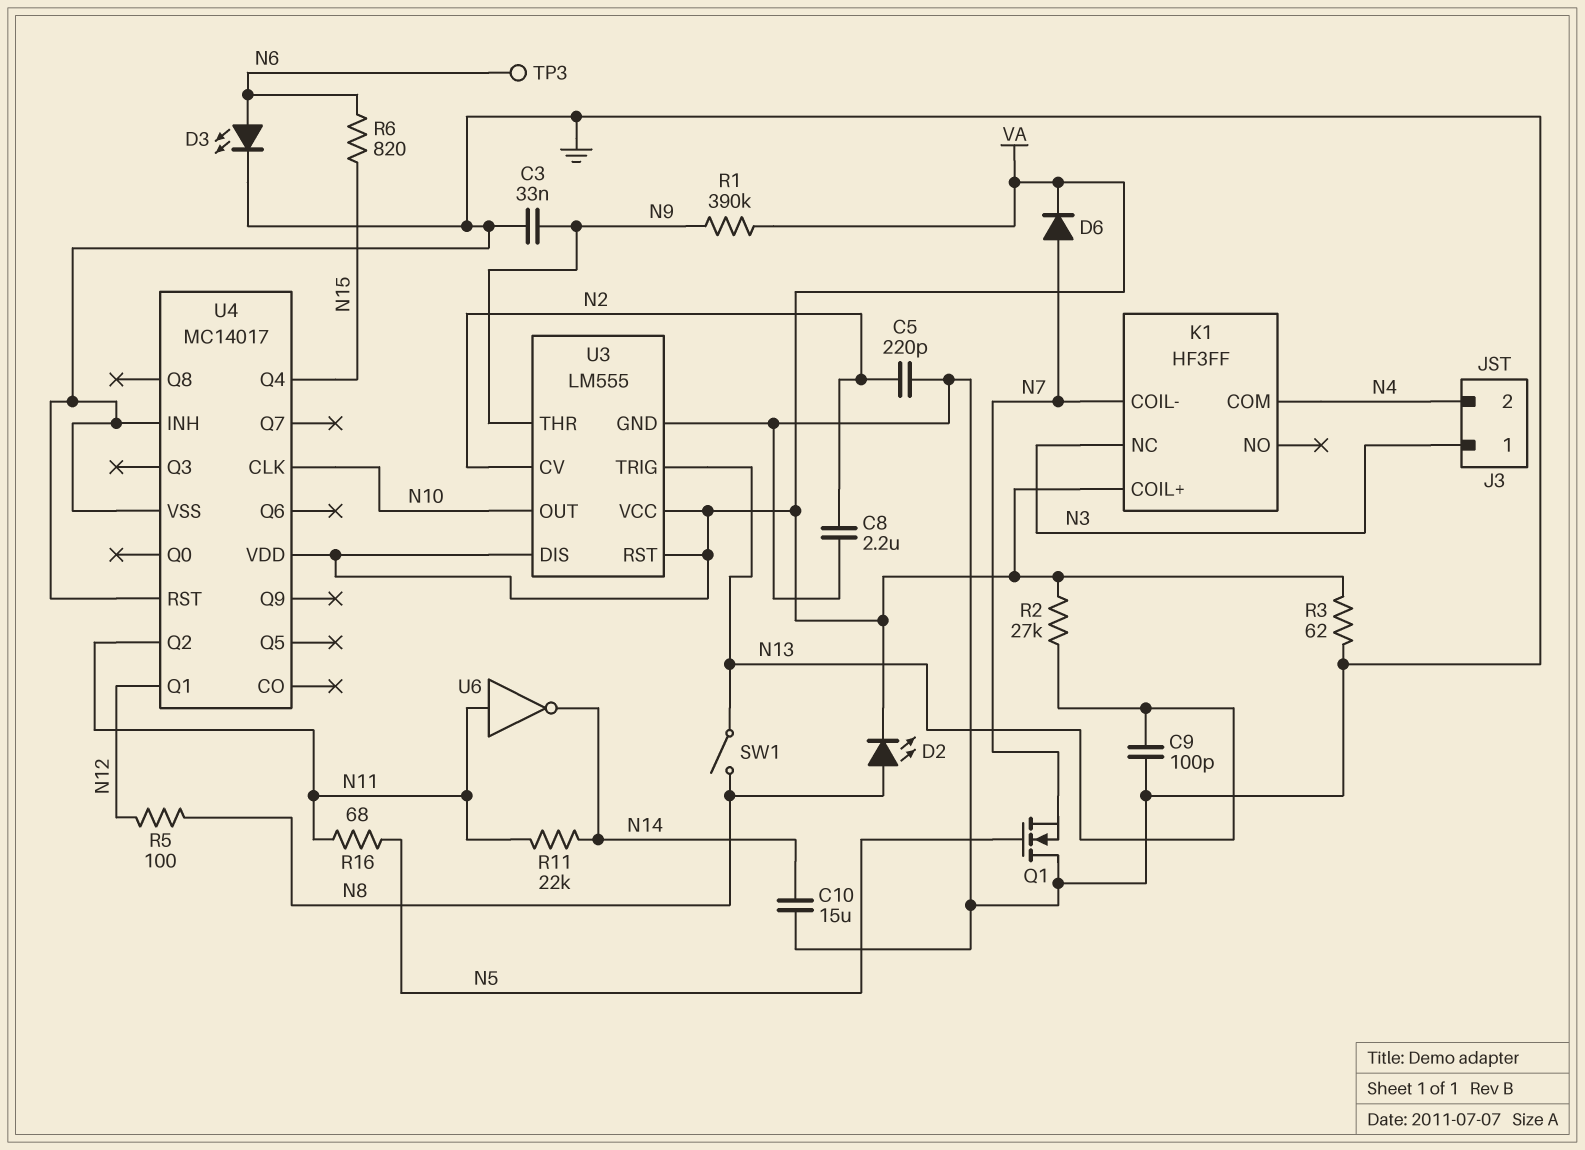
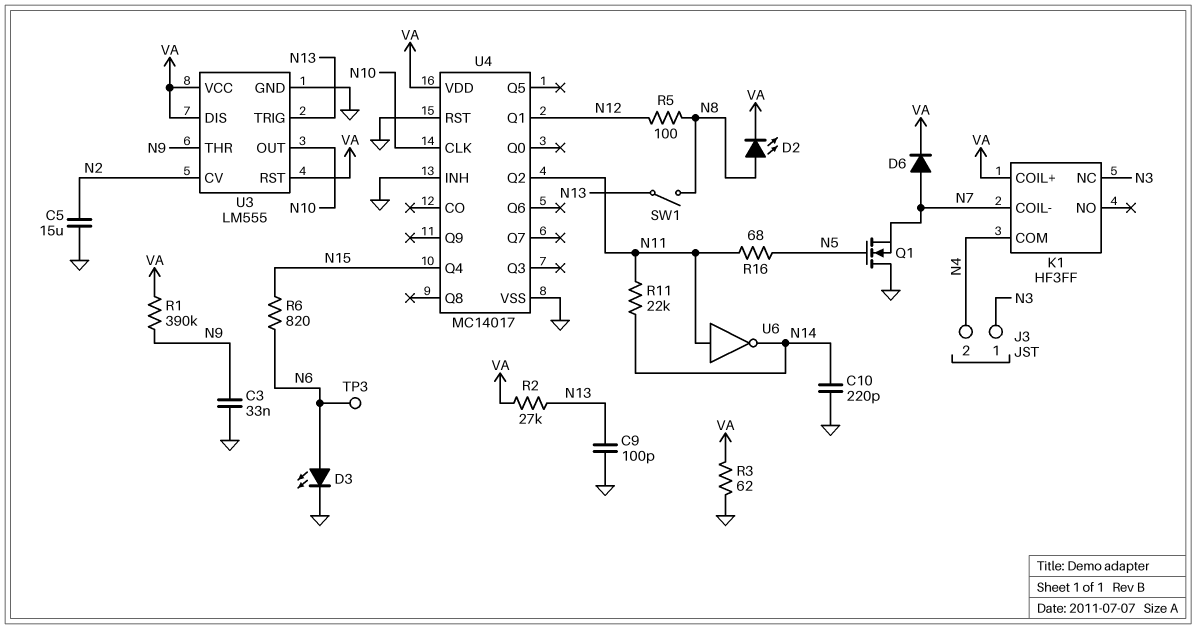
C5: 220pF (GND, N2) -> 15uF (GND, N2)
C8: 2.2uF (GND, N2) -> none
C10: 15uF (GND, N14) -> 220pF (GND, N14)

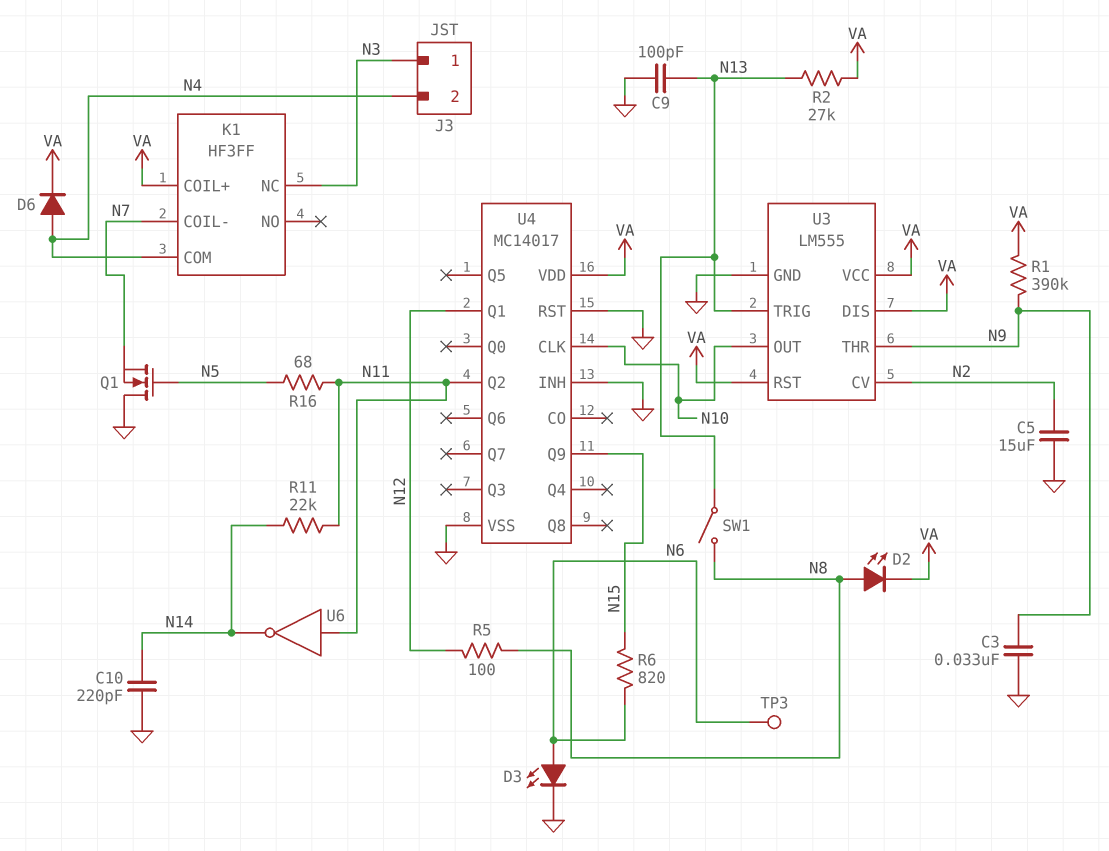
D6: diode (A N7, K VA) -> diode (A N4, K VA)
R3: 62 (GND, VA) -> none
U4 pin Q4: N15 -> none
U4 pin Q9: none -> N15

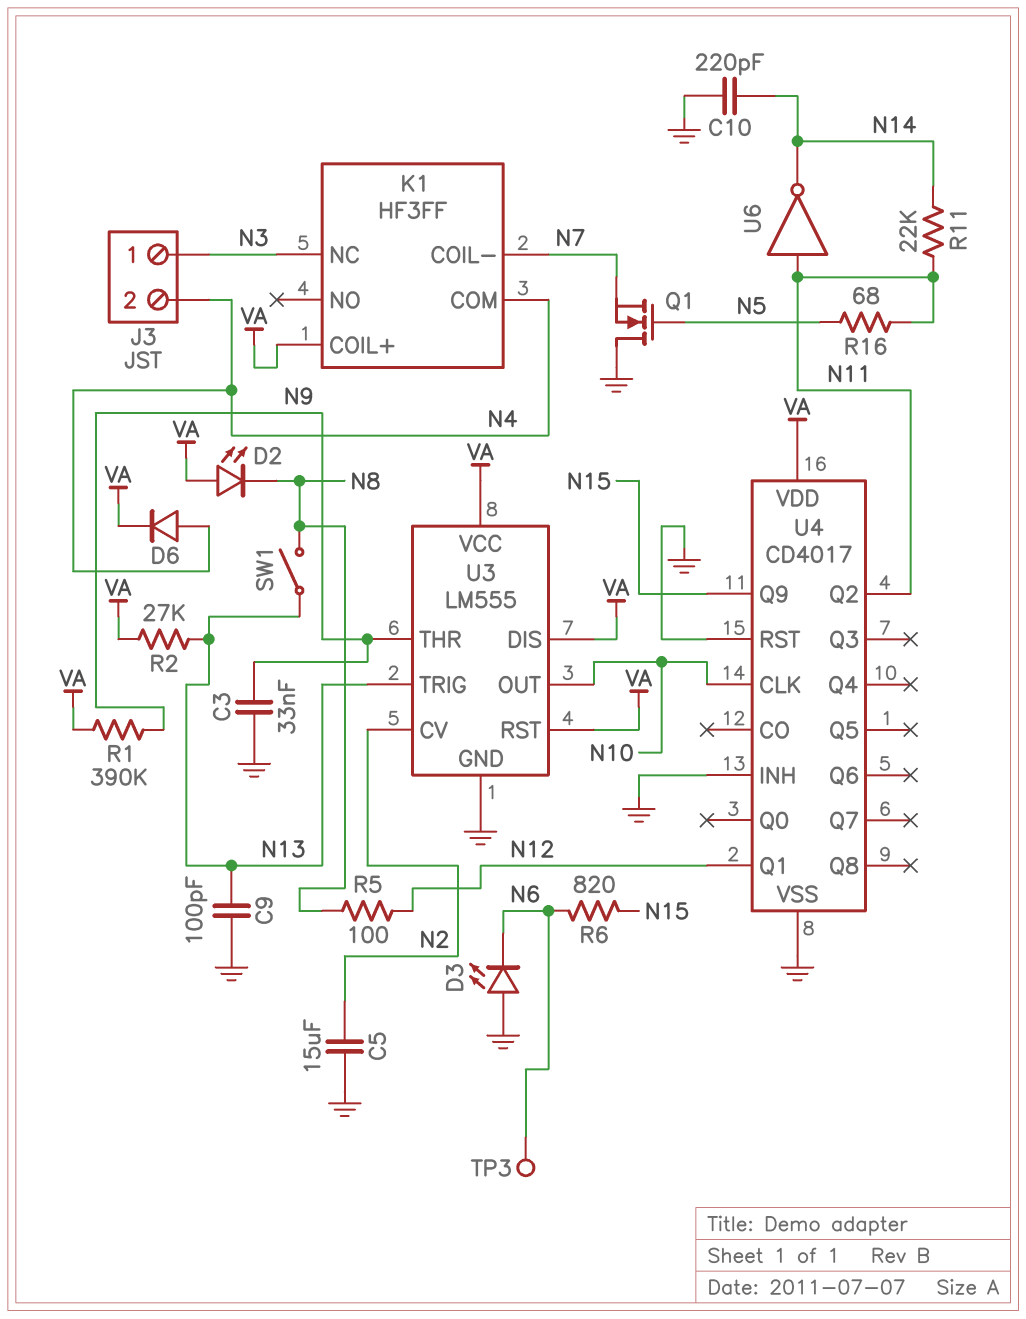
D2: LED (A N8, K VA) -> LED (A VA, K N8)
D3: LED (A N6, K GND) -> LED (A GND, K N6)
U4: MC14017 -> CD4017

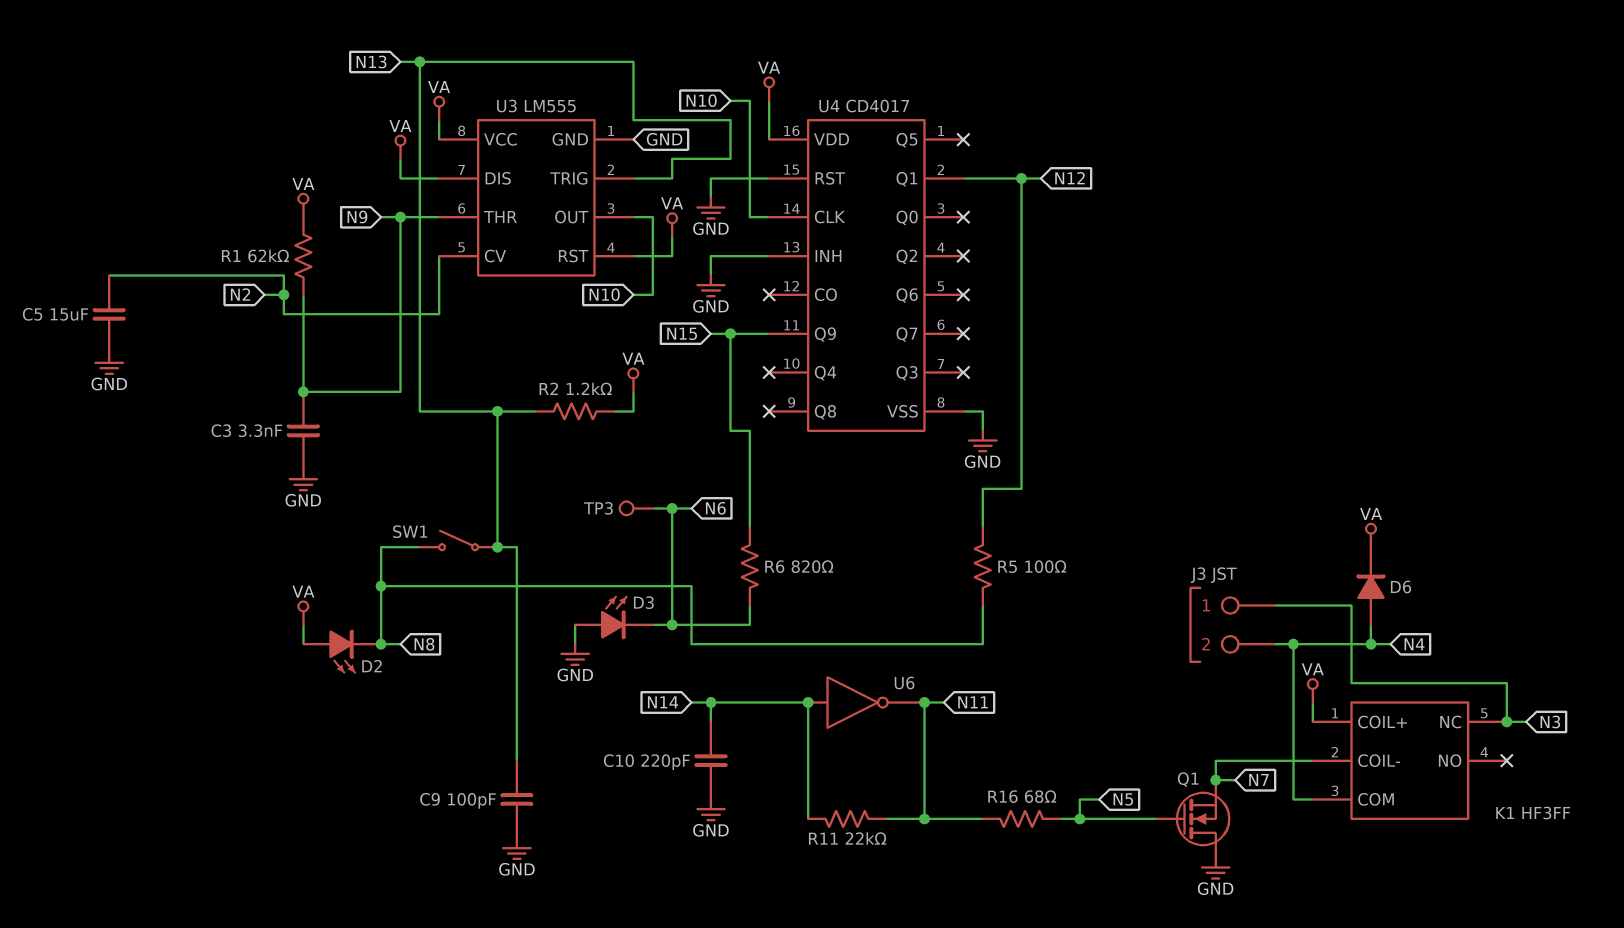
C3: 33nF (GND, N9) -> 3.3nF (GND, N9)
R1: 390k (N9, VA) -> 62k (N9, VA)
R2: 27k (N13, VA) -> 1.2k (N13, VA)
U4 pin Q2: N11 -> none
U6: NOT (in N11, out N14) -> NOT (in N14, out N11)

